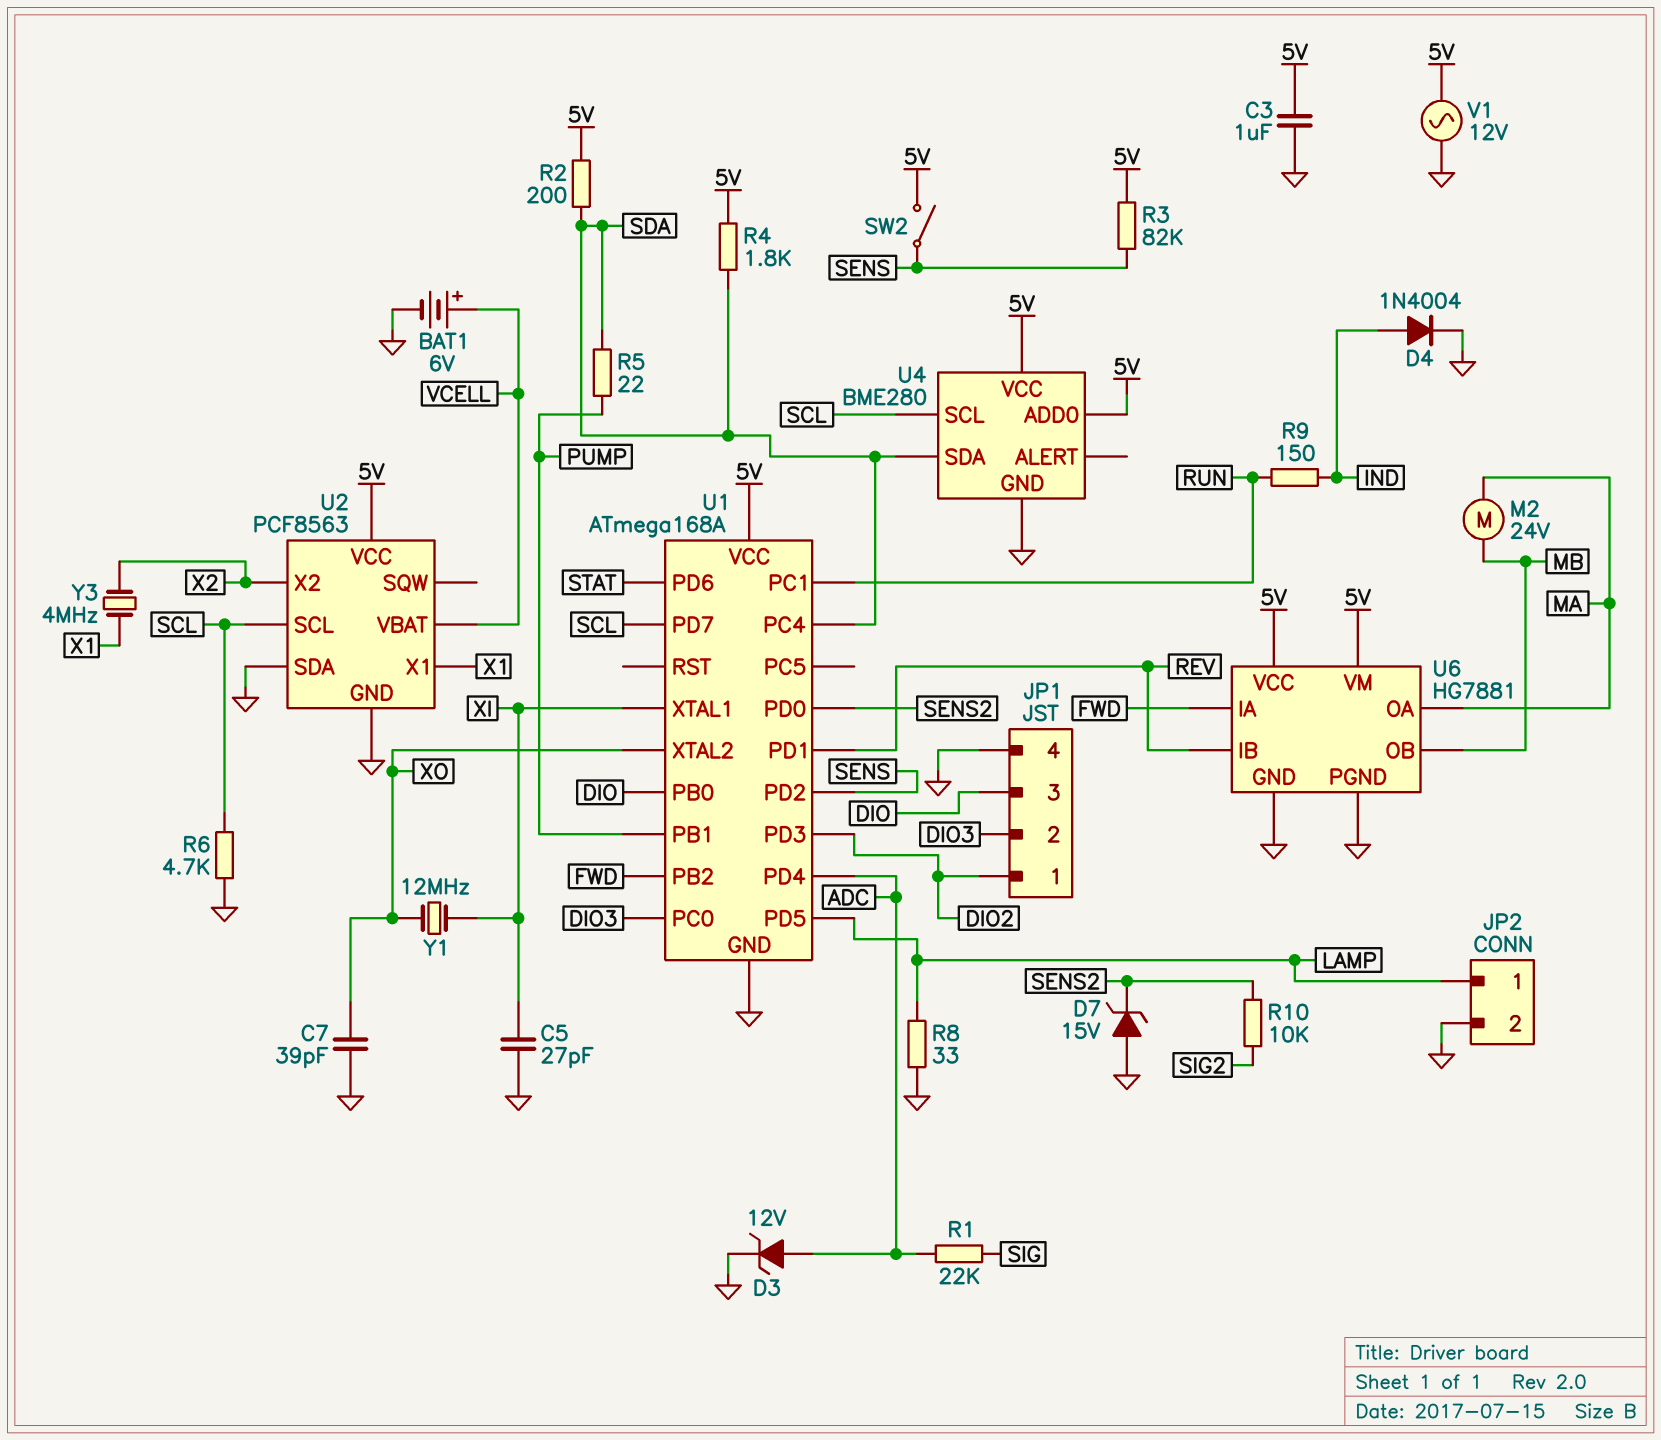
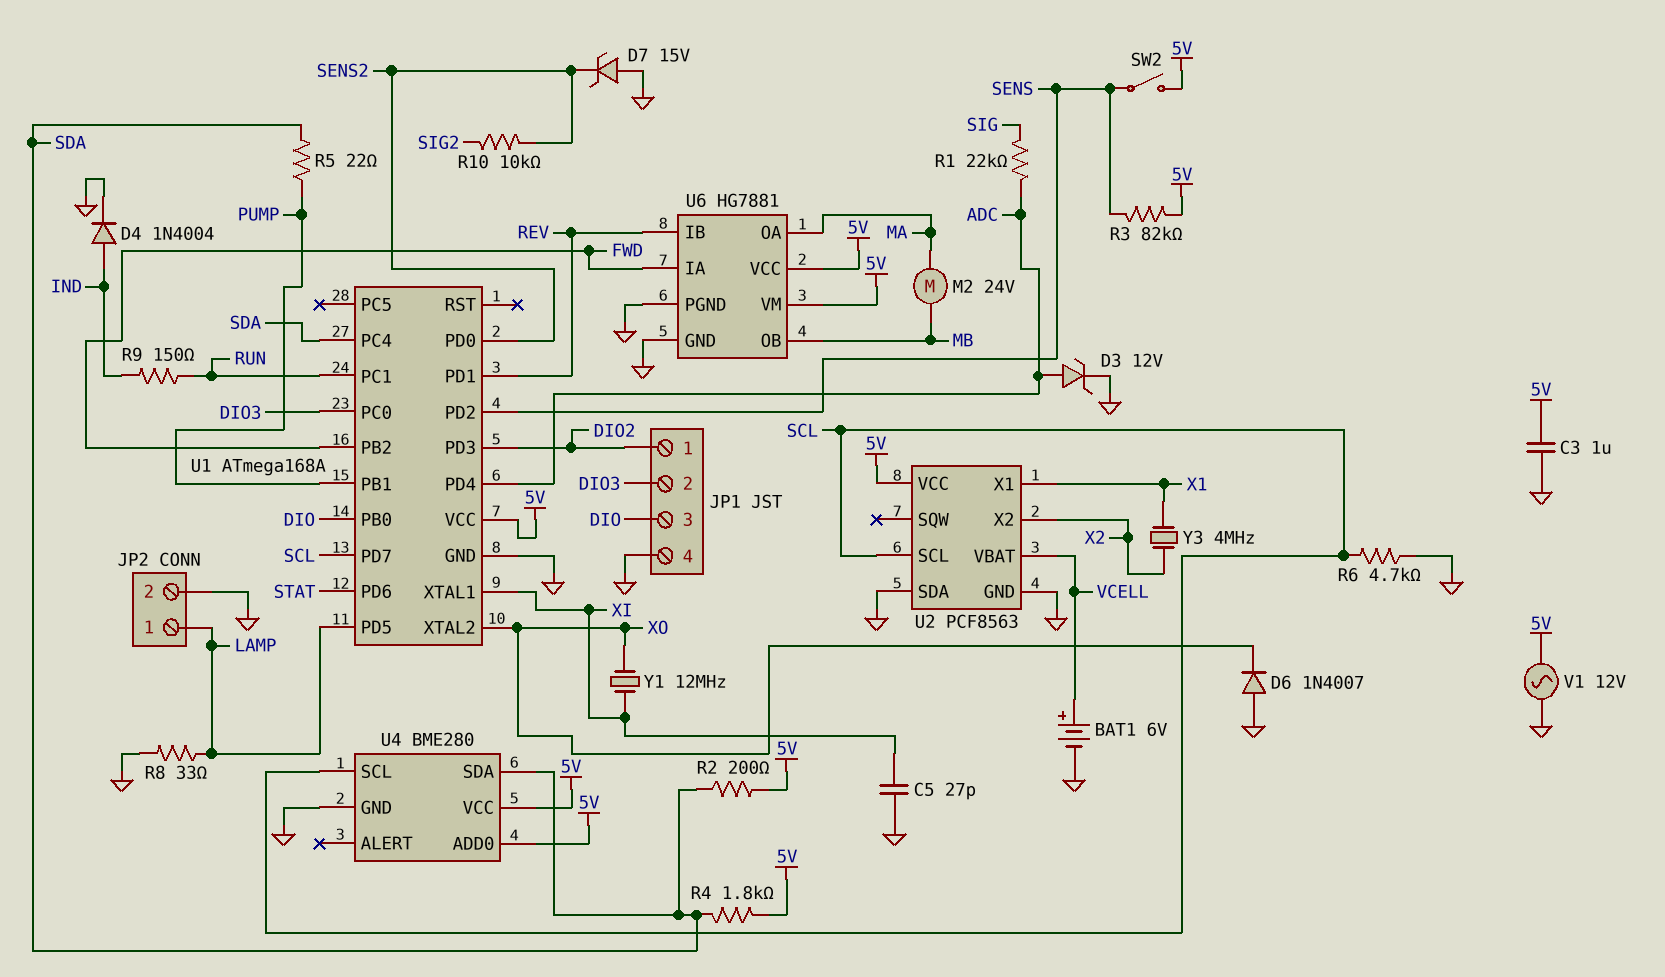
C7: 39pF (GND, XO) -> none
D6: none -> diode 1N4007 (A GND, K XO)

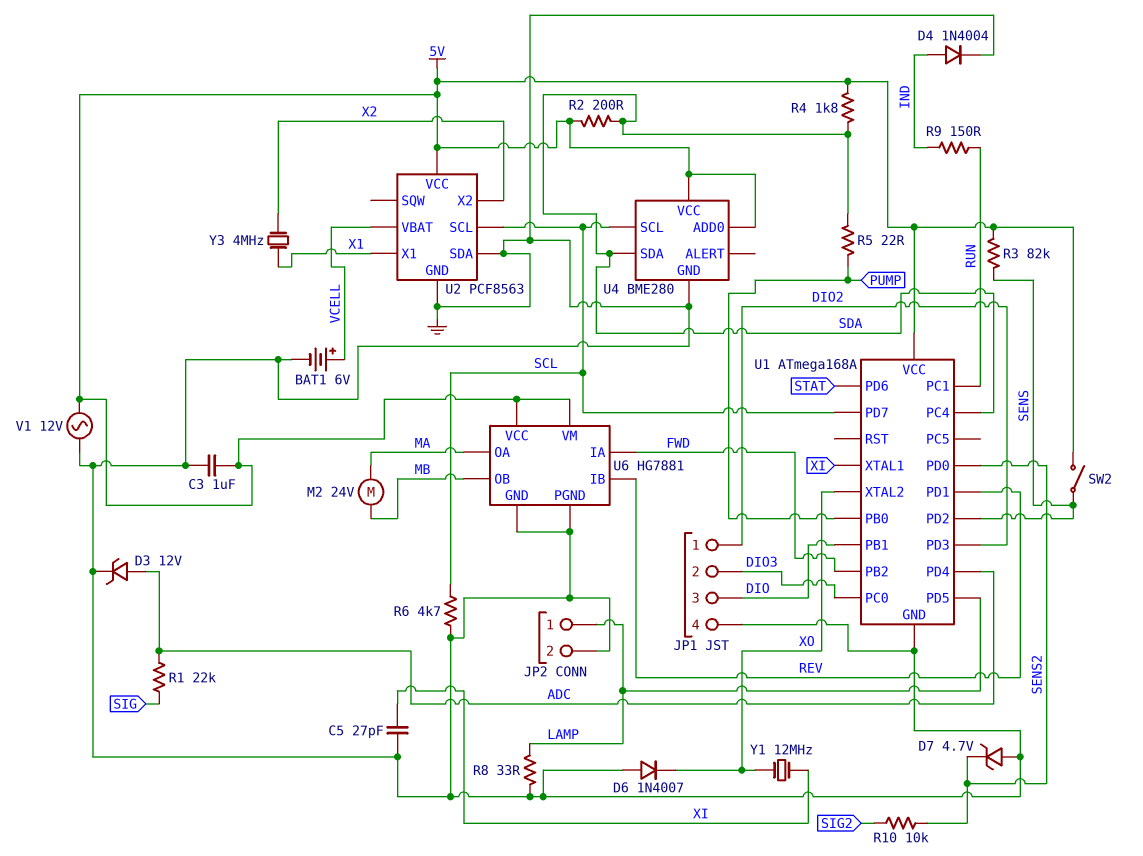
D7: zener 15V (A GND, K SENS2) -> zener 4.7V (A GND, K SENS2)
U1 pin PB0: DIO -> PUMP
U1 pin PB1: PUMP -> DIO

